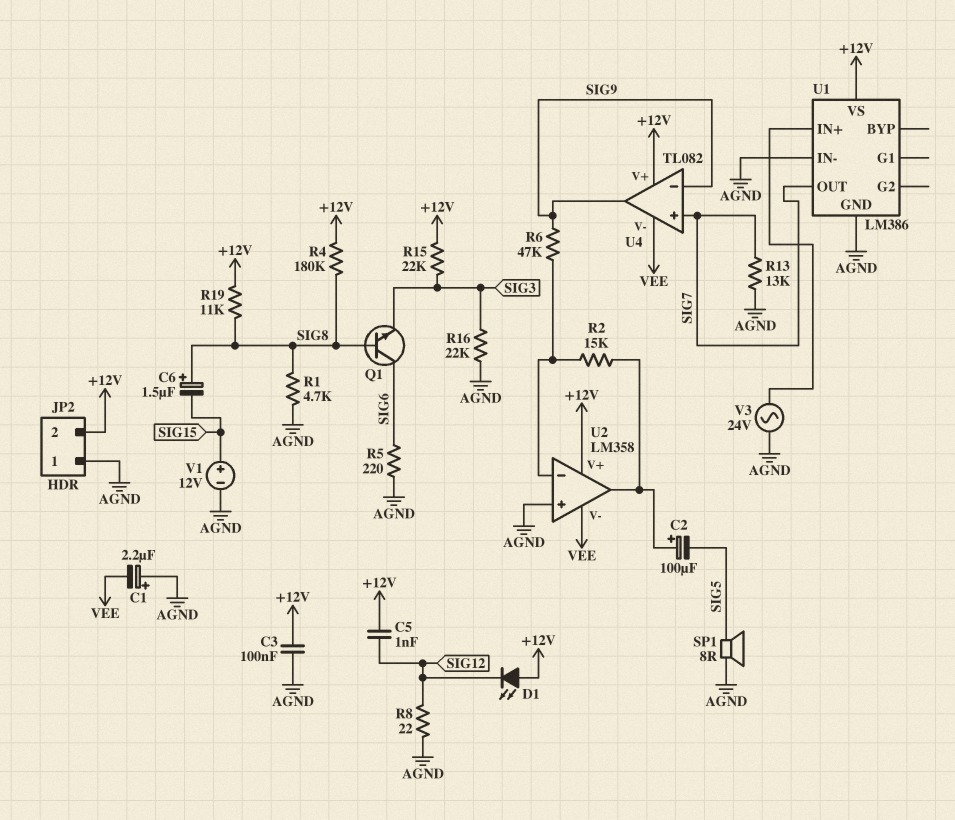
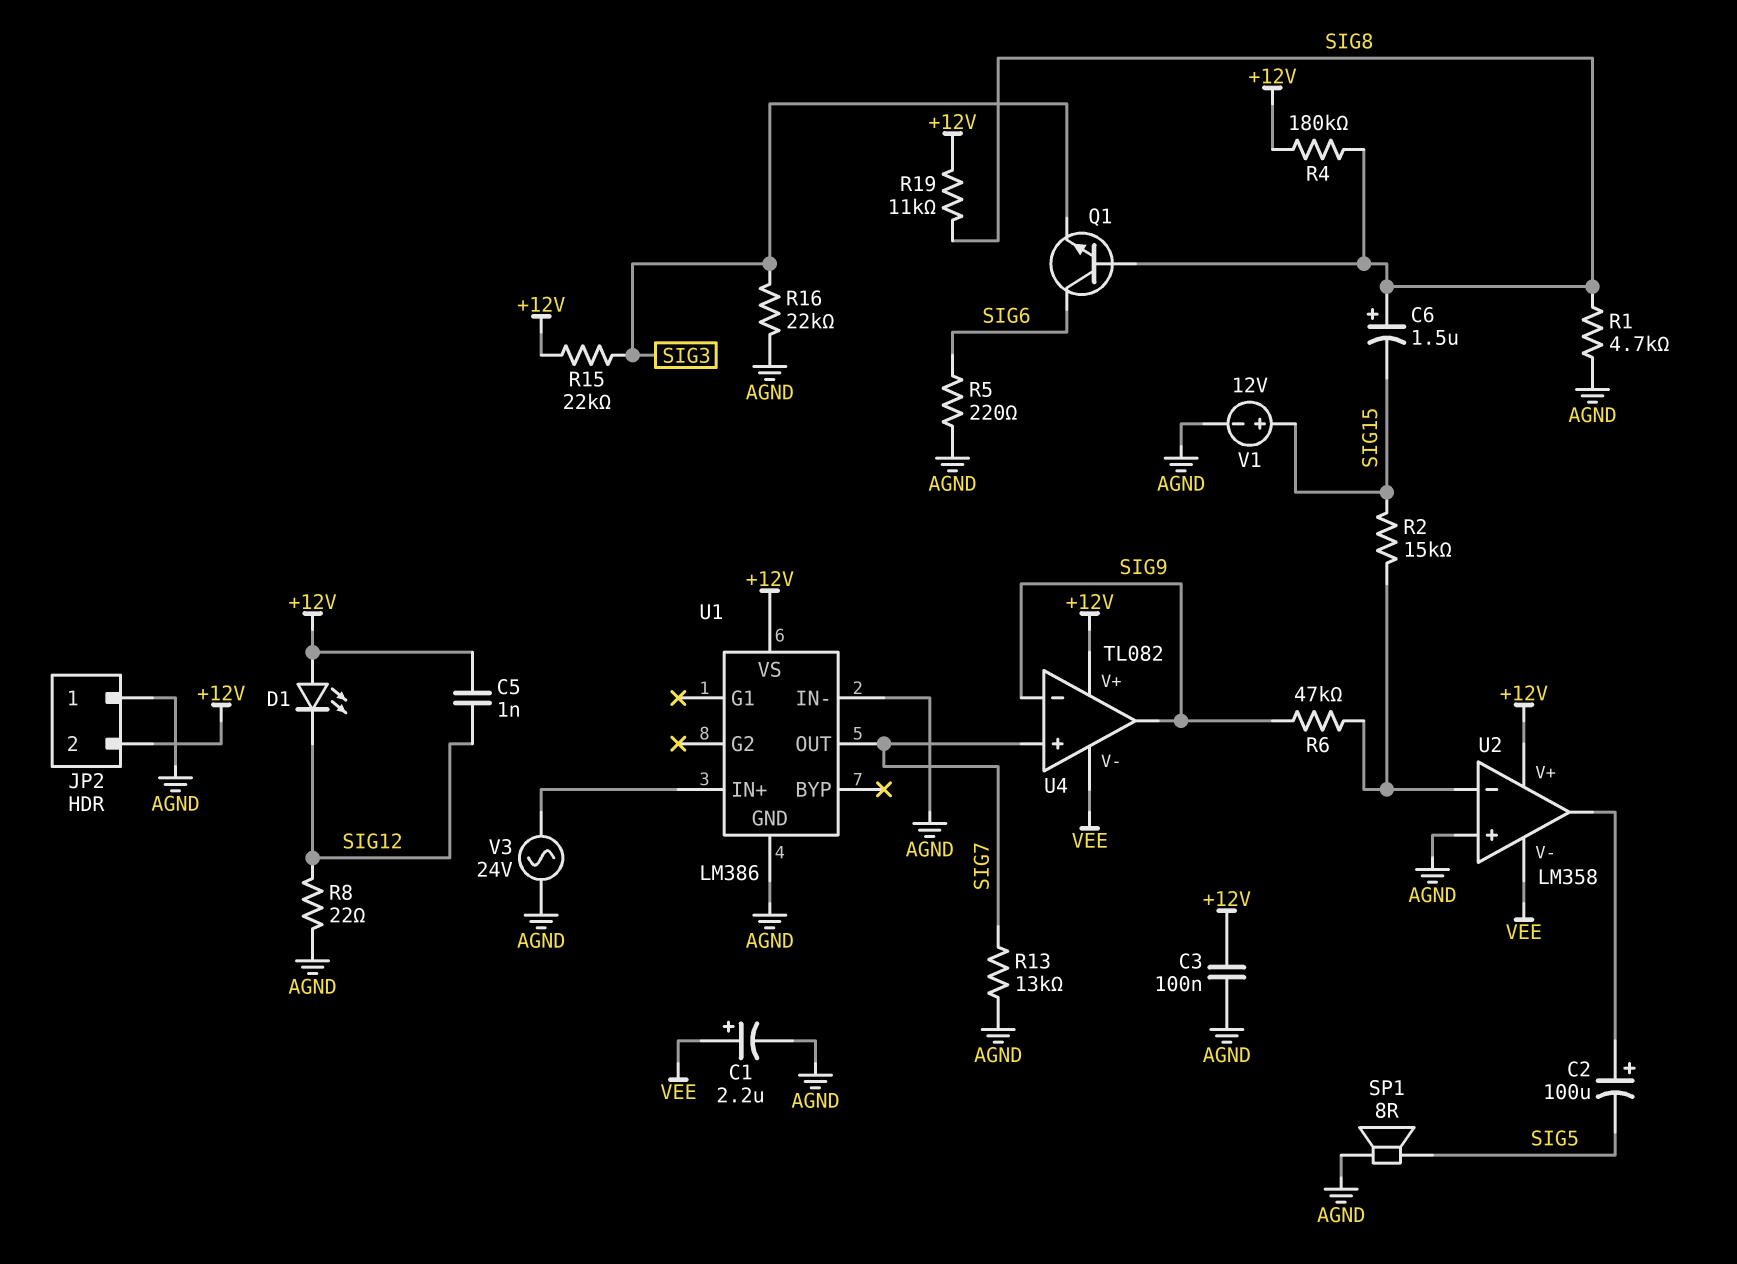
C1: 2.2uF (plus AGND, minus VEE) -> 2.2uF (plus VEE, minus AGND)
R2: 15k (U2/in-, U2/out) -> 15k (SIG15, U2/in-)

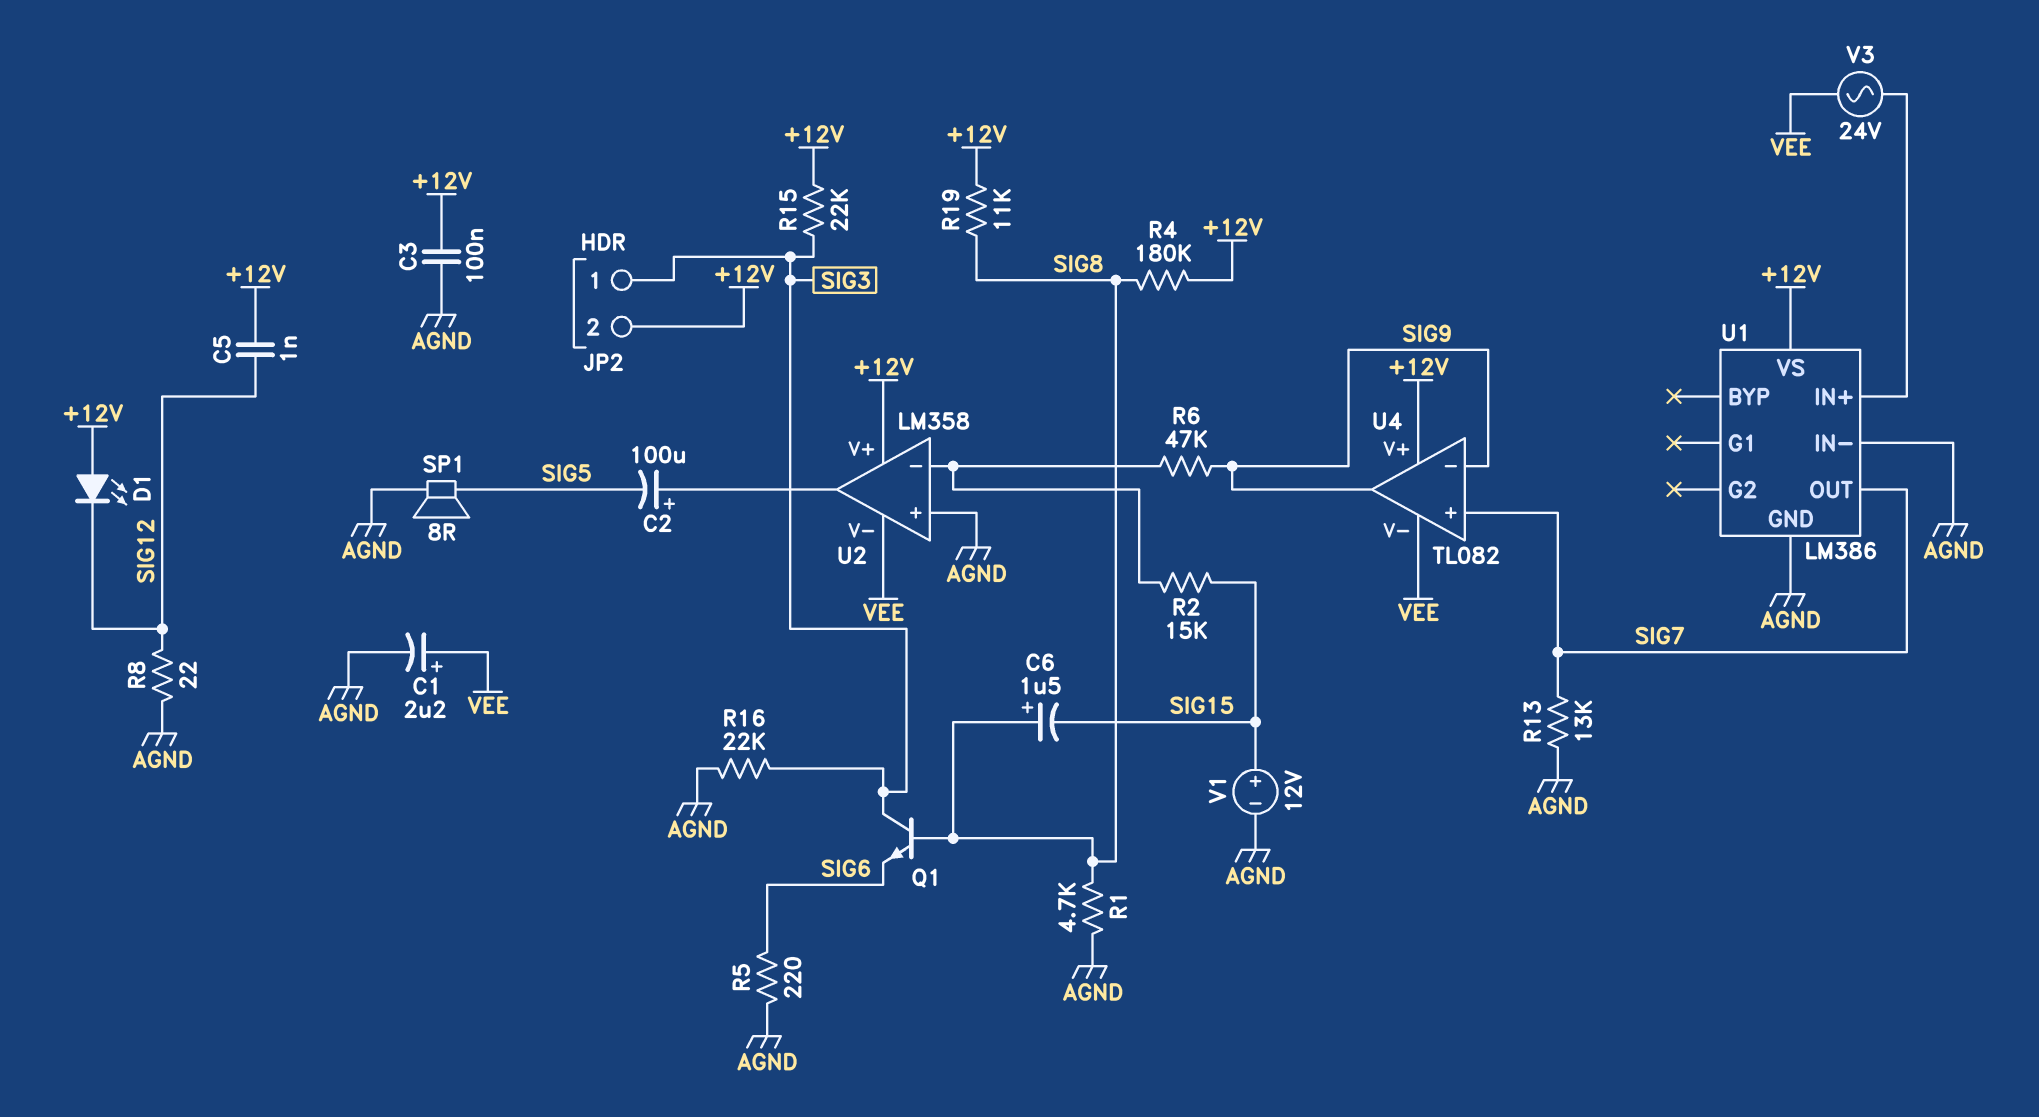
JP2 pin 1: AGND -> SIG3
Q1: NPN (B SIG8, C SIG6, E SIG3) -> NPN (B SIG8, C SIG3, E SIG6)
V3: AC 24V (AGND, U1/IN+) -> AC 24V (U1/IN+, VEE)

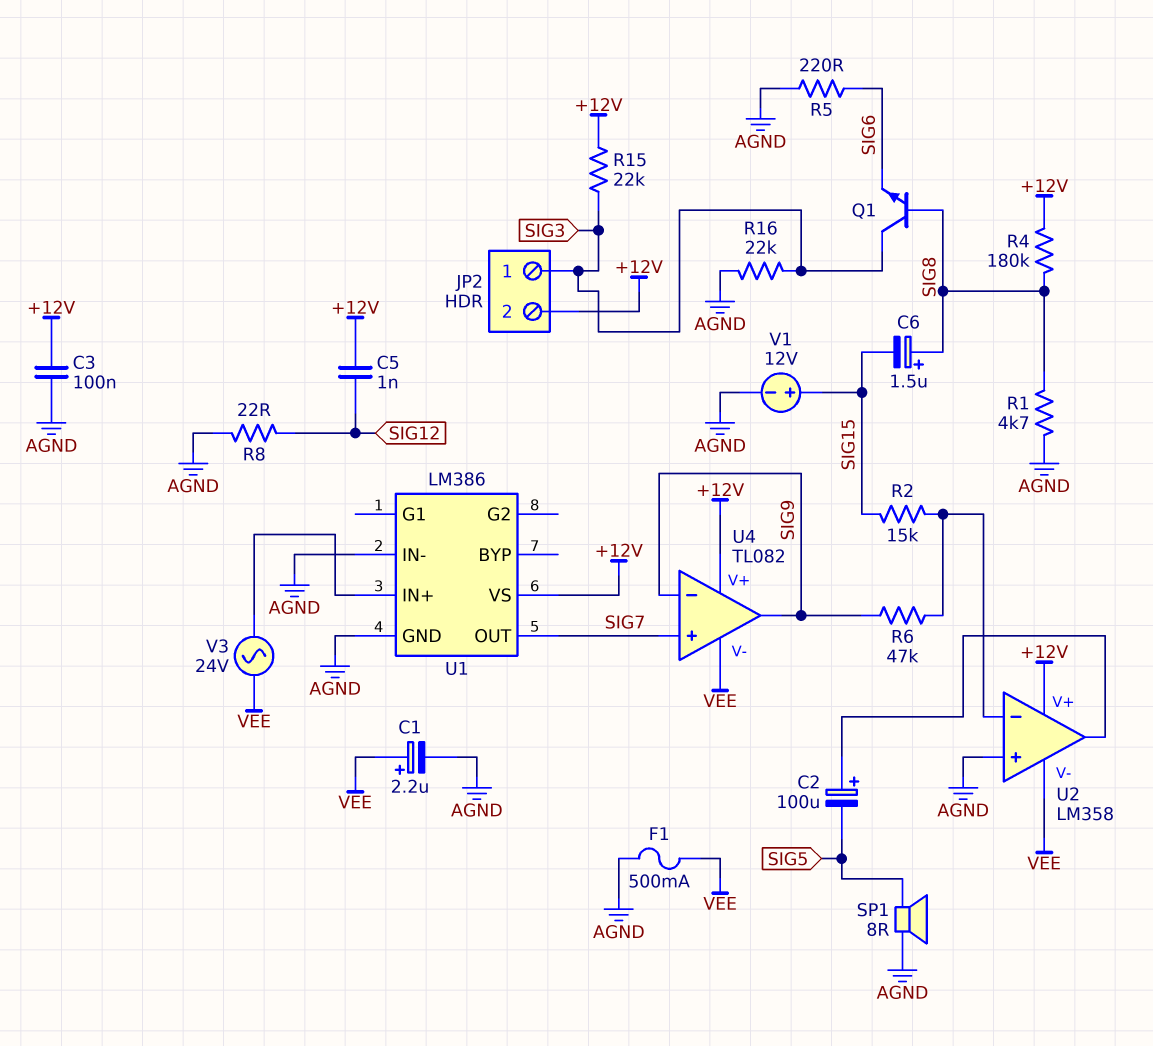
D1: LED (A +12V, K SIG12) -> none
F1: none -> 500mA (AGND, VEE)
R13: 13k (AGND, SIG7) -> none
R19: 11k (+12V, SIG8) -> none

